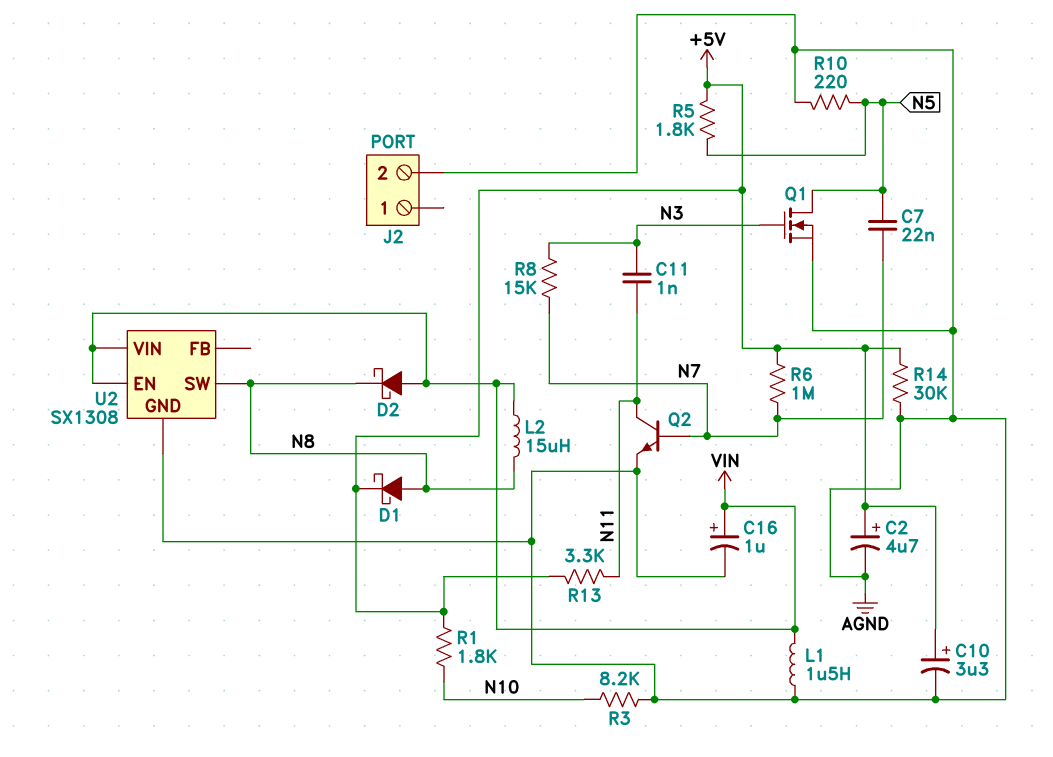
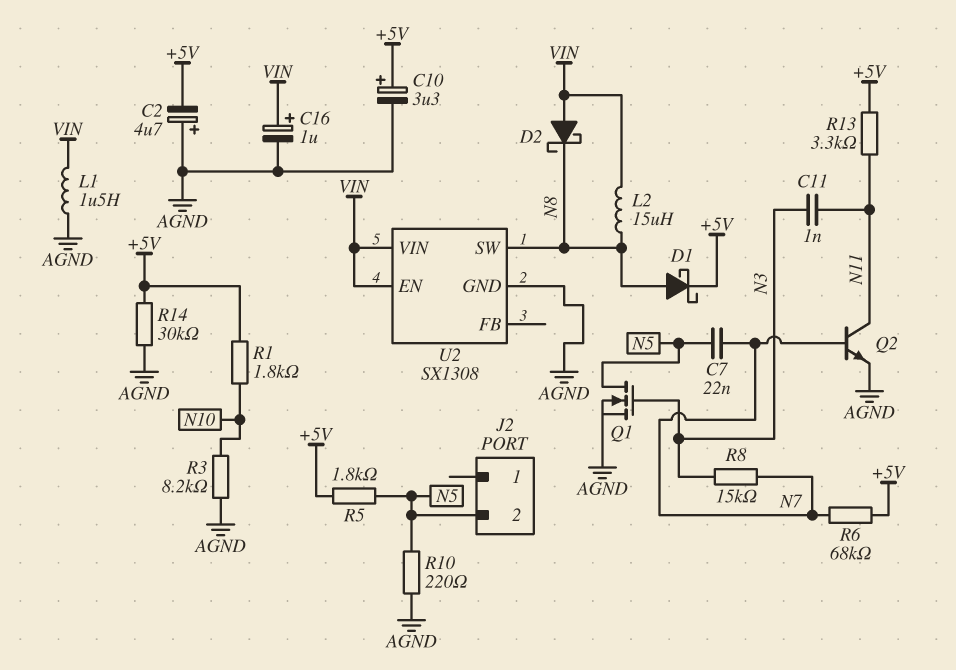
C2: 4.7uF (plus +5V, minus AGND) -> 4.7uF (plus AGND, minus +5V)
J2 pin 2: AGND -> N5
R6: 1M (+5V, N7) -> 68k (+5V, N7)

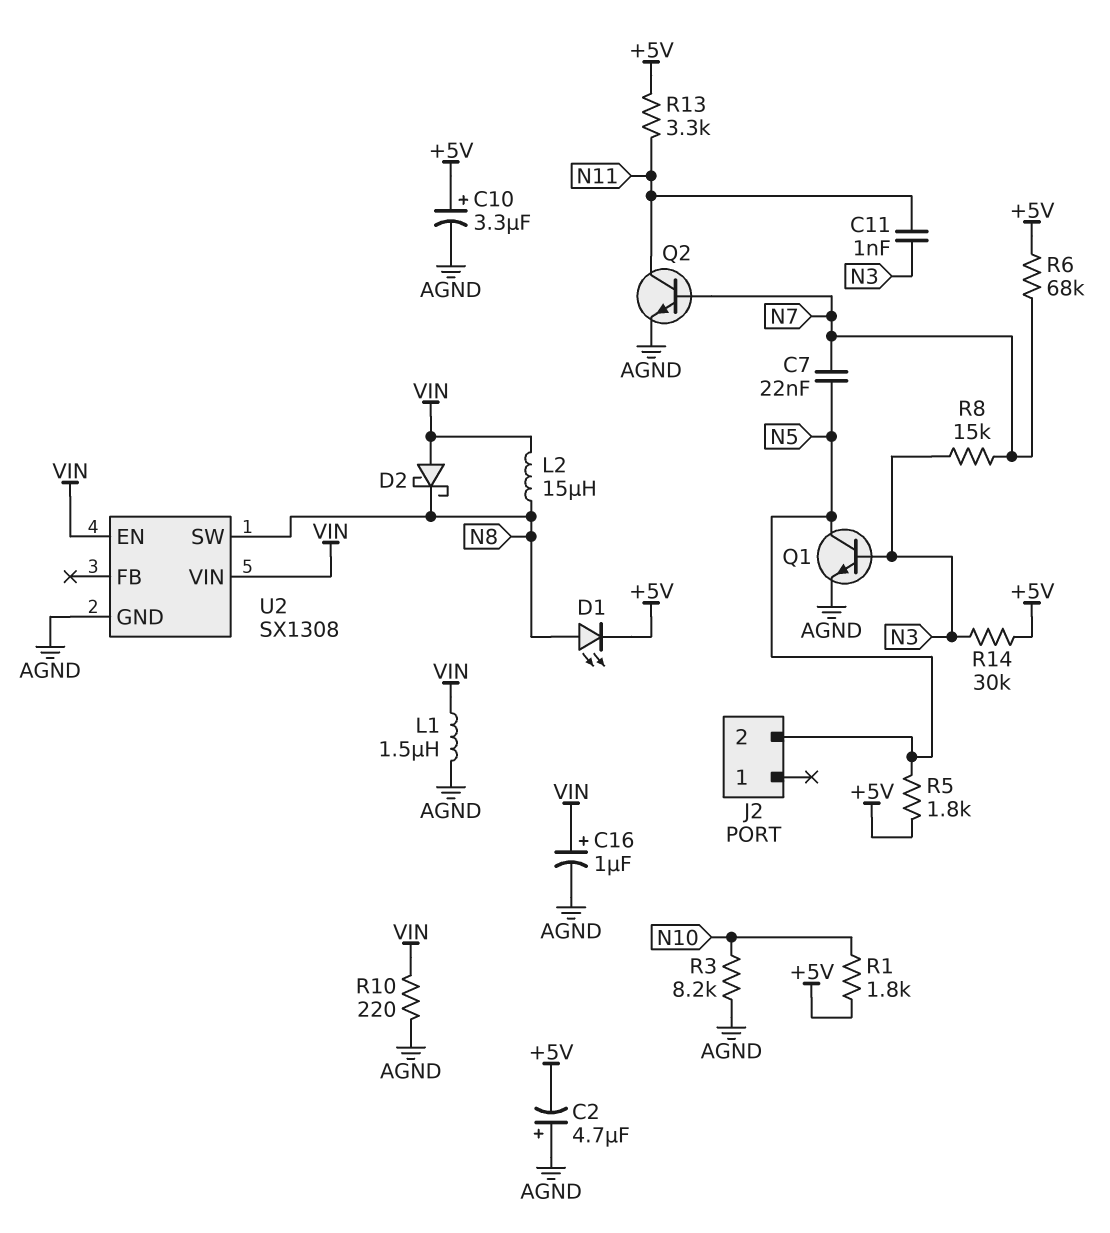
D1: schottky (A N8, K +5V) -> LED (A N8, K +5V)
Q1: NMOS (G N3, D N5, S AGND) -> NPN (B N3, C N5, E AGND)
R10: 220 (AGND, N5) -> 220 (AGND, VIN)
R14: 30k (+5V, AGND) -> 30k (+5V, N3)

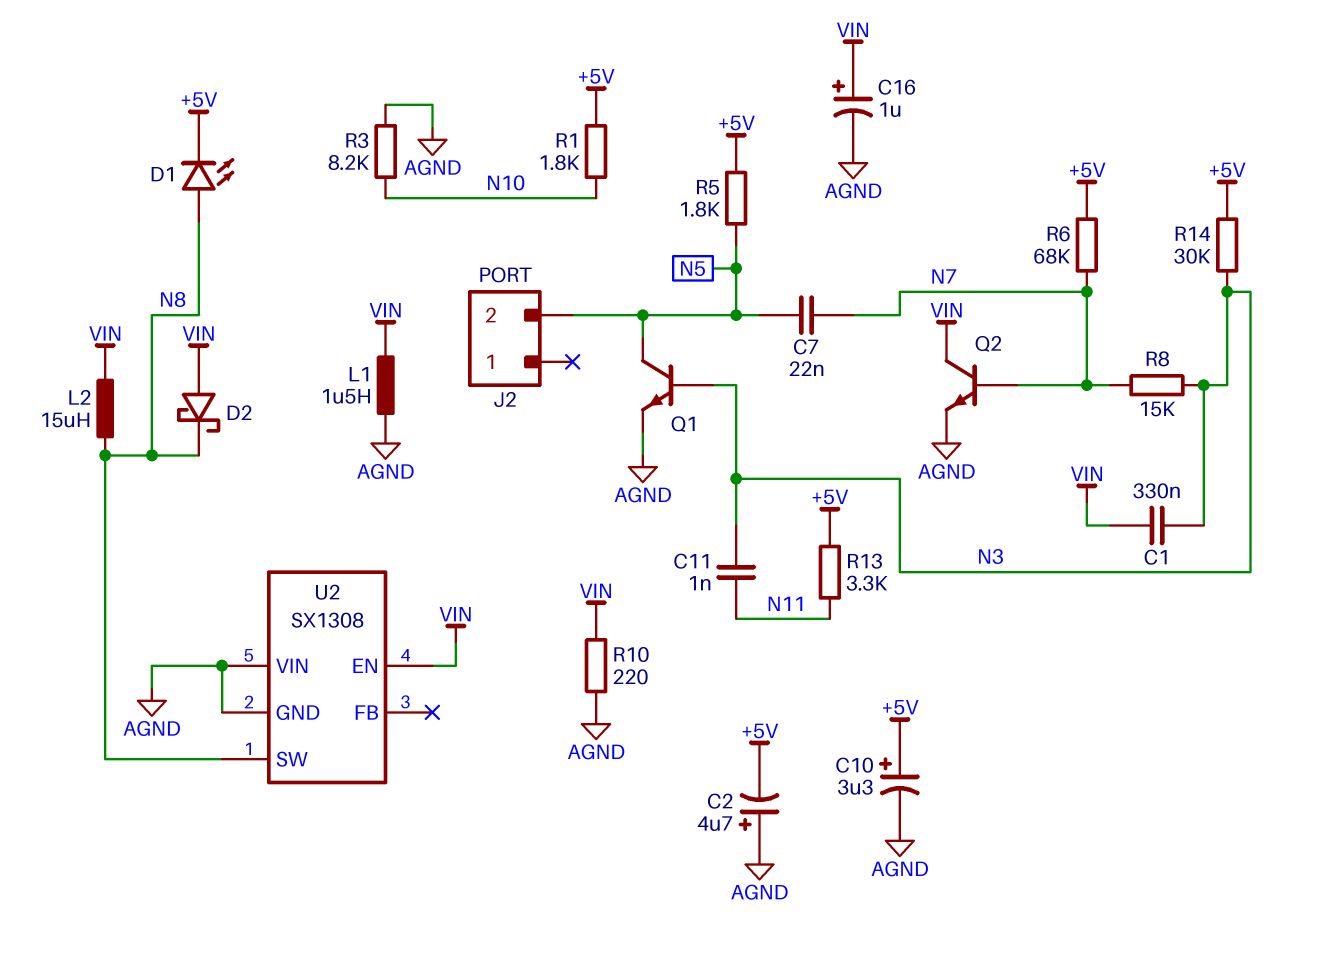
C1: none -> 330nF (N3, VIN)
Q2: NPN (B N7, C N11, E AGND) -> NPN (B N7, C VIN, E AGND)
U2 pin VIN: VIN -> AGND

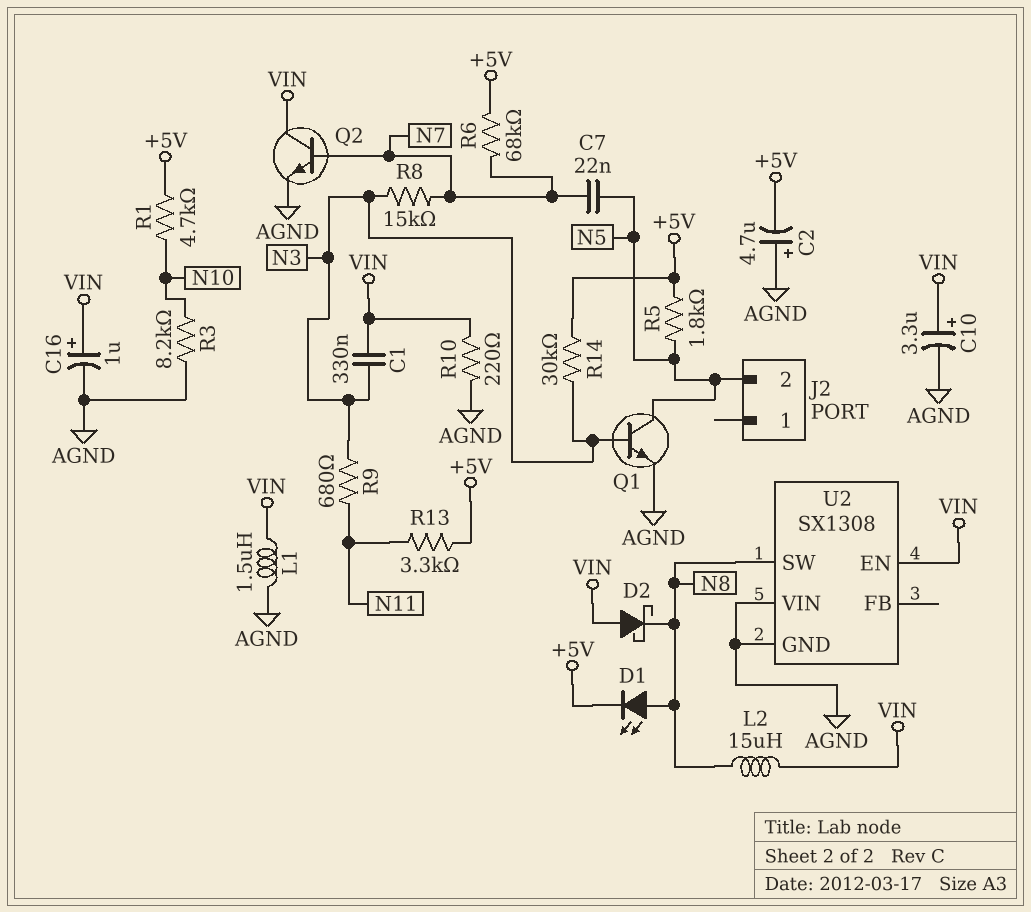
C10: 3.3uF (plus +5V, minus AGND) -> 3.3uF (plus VIN, minus AGND)
C11: 1nF (N3, N11) -> none
R1: 1.8k (+5V, N10) -> 4.7k (+5V, N10)
R9: none -> 680 (N3, N11)

